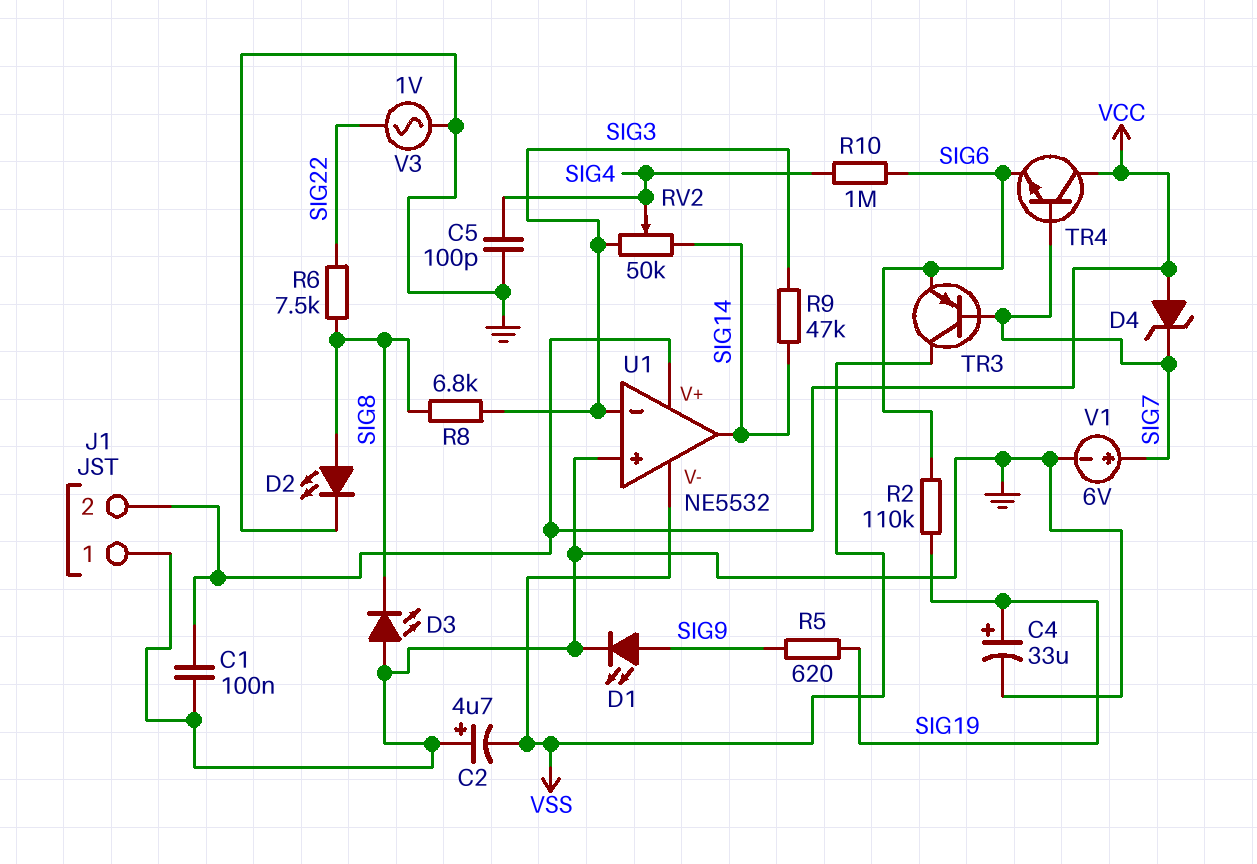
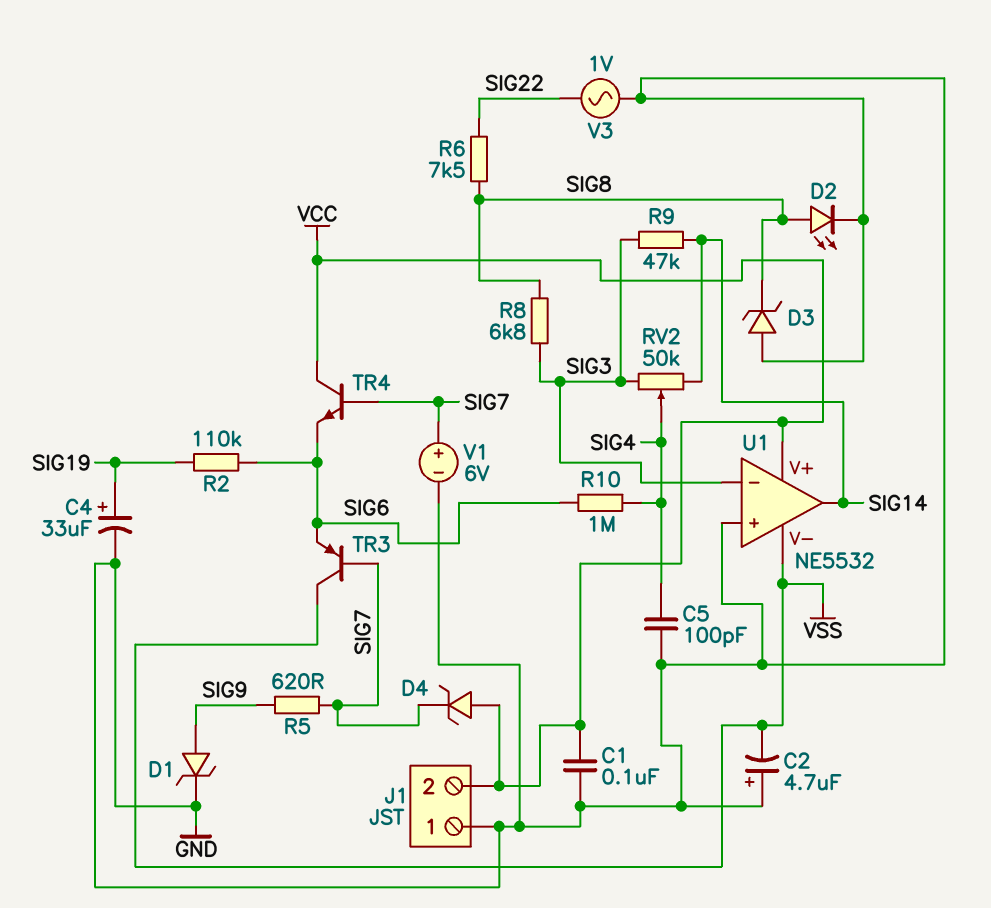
D1: LED (A SIG9, K GND) -> zener (A SIG9, K GND)
D3: LED (A GND, K SIG8) -> zener (A GND, K SIG8)
R5: 620 (SIG9, SIG19) -> 620 (SIG7, SIG9)

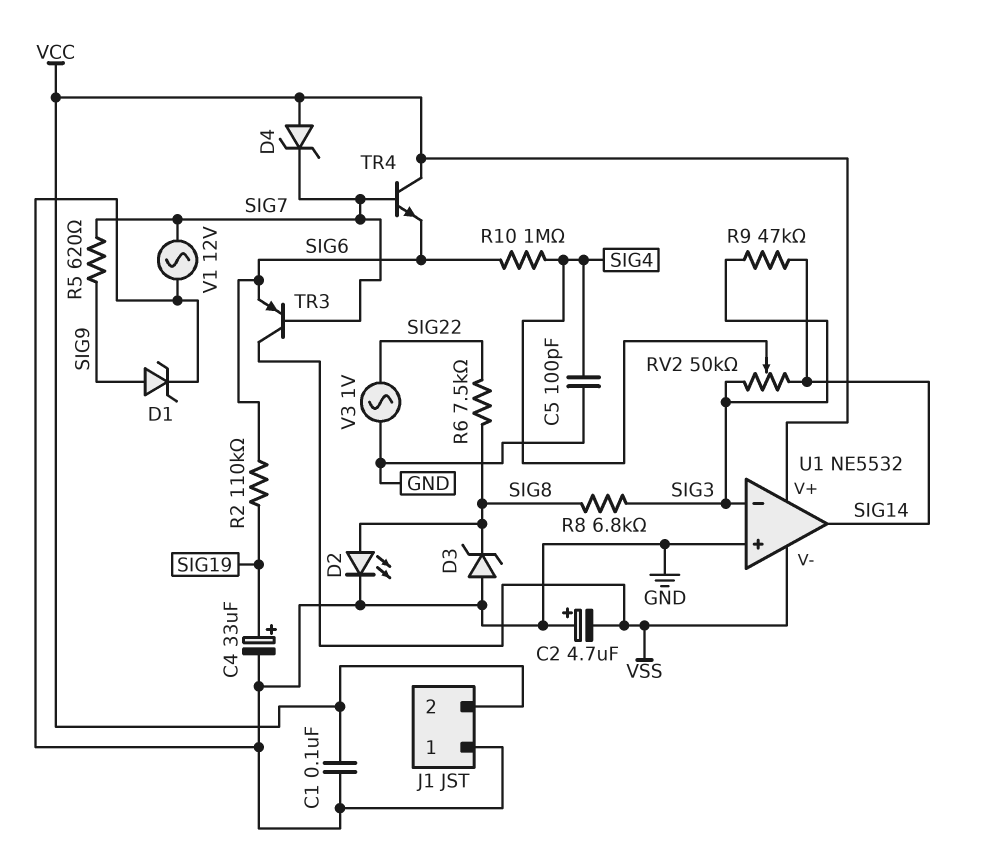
V1: 6V (plus SIG7, minus GND) -> AC 12V (GND, SIG7)

